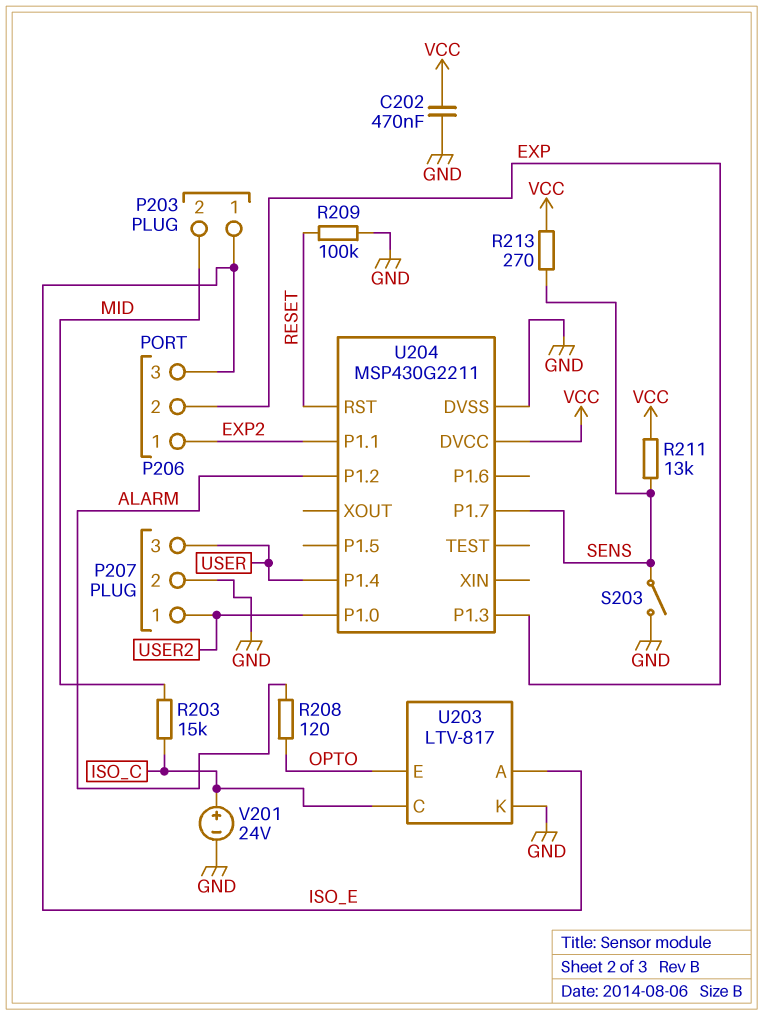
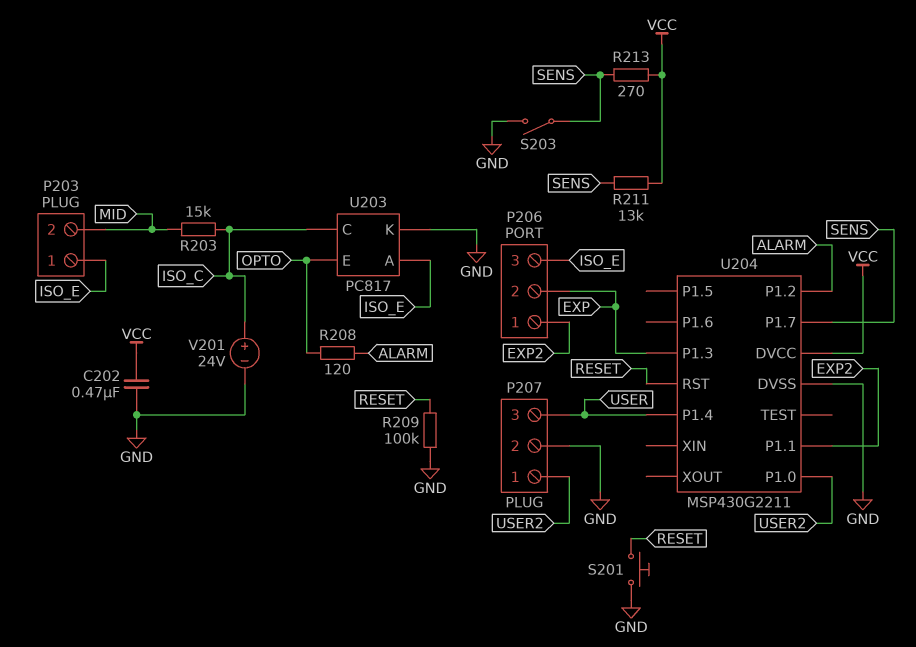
S201: none -> button (GND, RESET)
U203: LTV-817 -> PC817

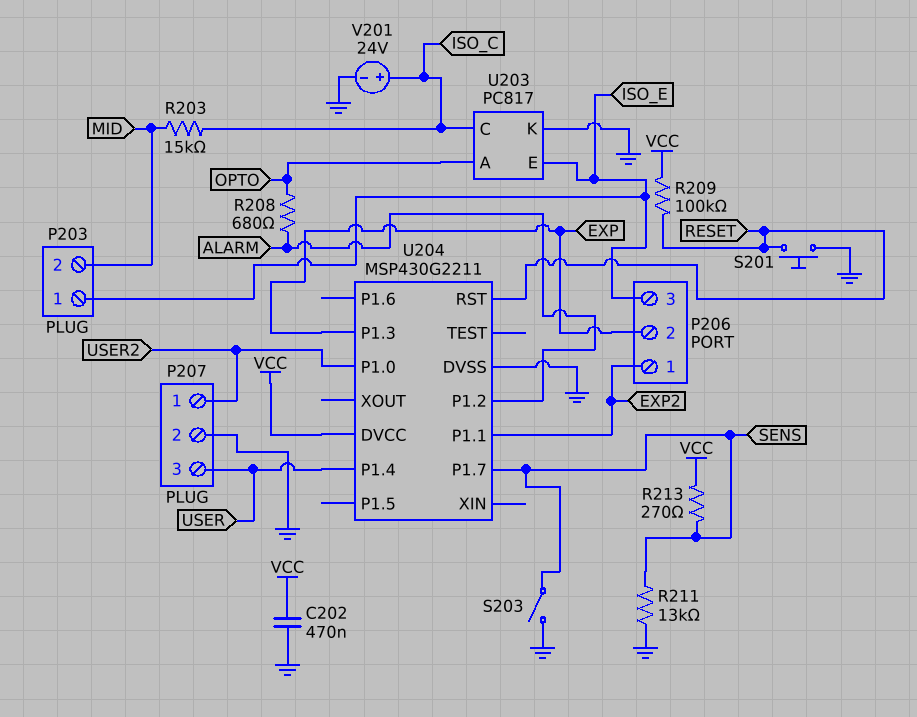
R208: 120 (ALARM, OPTO) -> 680 (ALARM, OPTO)
R209: 100k (GND, RESET) -> 100k (RESET, VCC)
R211: 13k (SENS, VCC) -> 13k (GND, SENS)
U203 pin A: ISO_E -> OPTO
U203 pin E: OPTO -> ISO_E

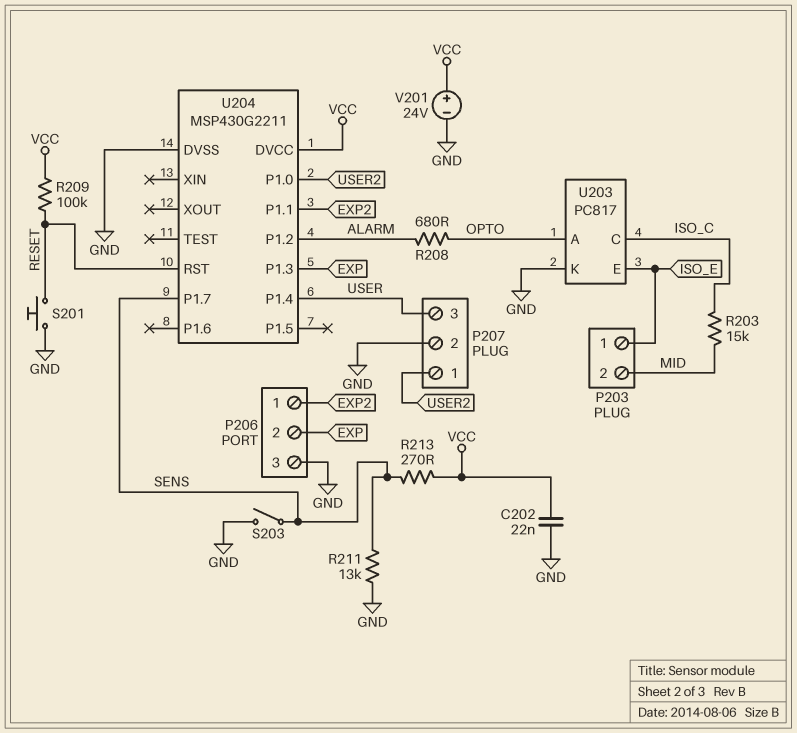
C202: 470nF (GND, VCC) -> 22nF (GND, VCC)
P206 pin 3: ISO_E -> GND
V201: 24V (plus ISO_C, minus GND) -> 24V (plus VCC, minus GND)

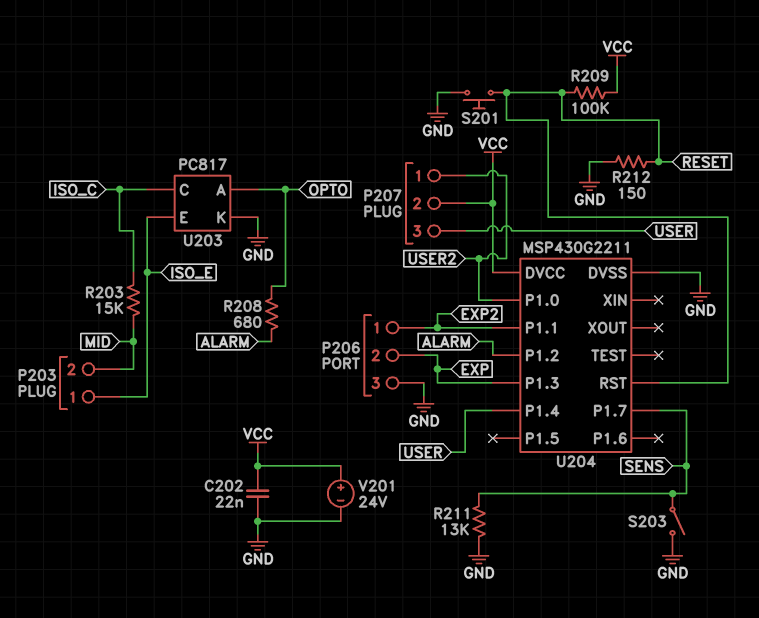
P207 pin 2: GND -> VCC
R212: none -> 150 (GND, RESET)
R213: 270 (SENS, VCC) -> none

